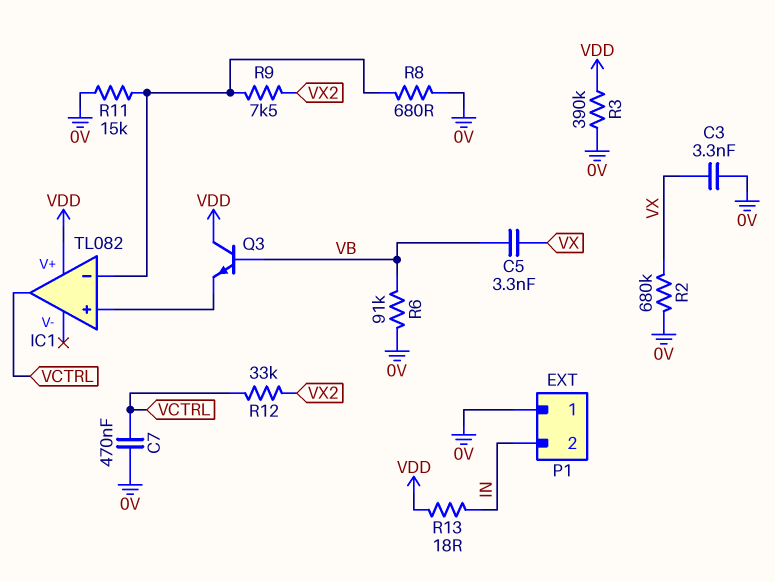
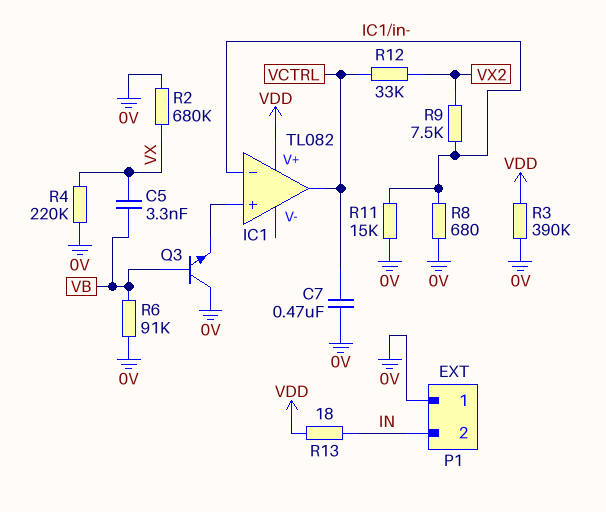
C3: 3.3nF (0V, VX) -> none
Q3: NPN (B VB, C VDD, E IC1/in+) -> NPN (B VB, C 0V, E IC1/in+)
R4: none -> 220k (0V, VX)

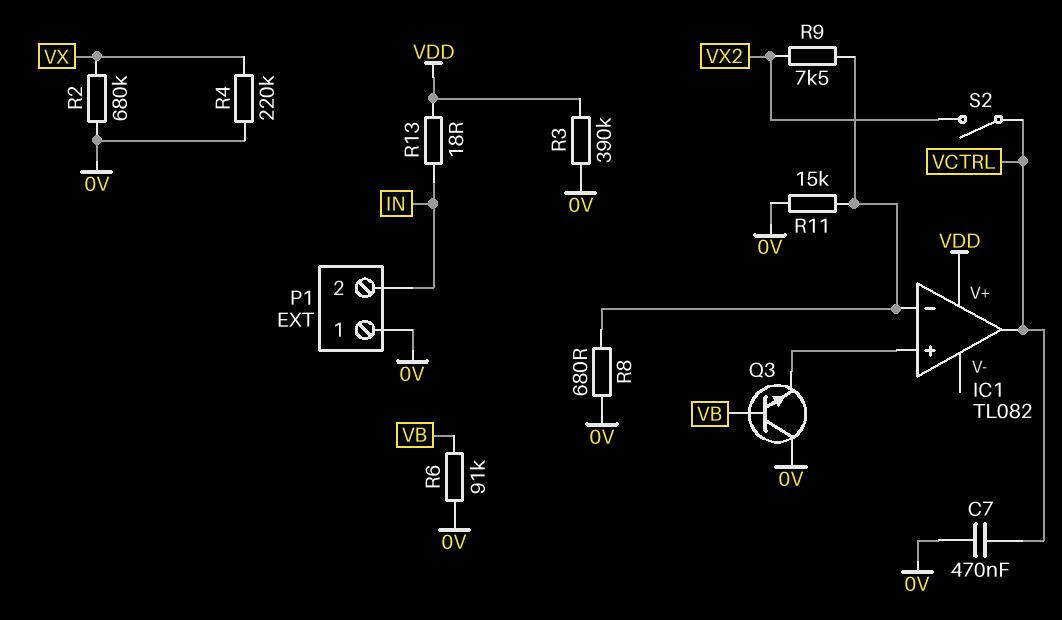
C5: 3.3nF (VB, VX) -> none
R12: 33k (VCTRL, VX2) -> none
S2: none -> switch (VCTRL, VX2)

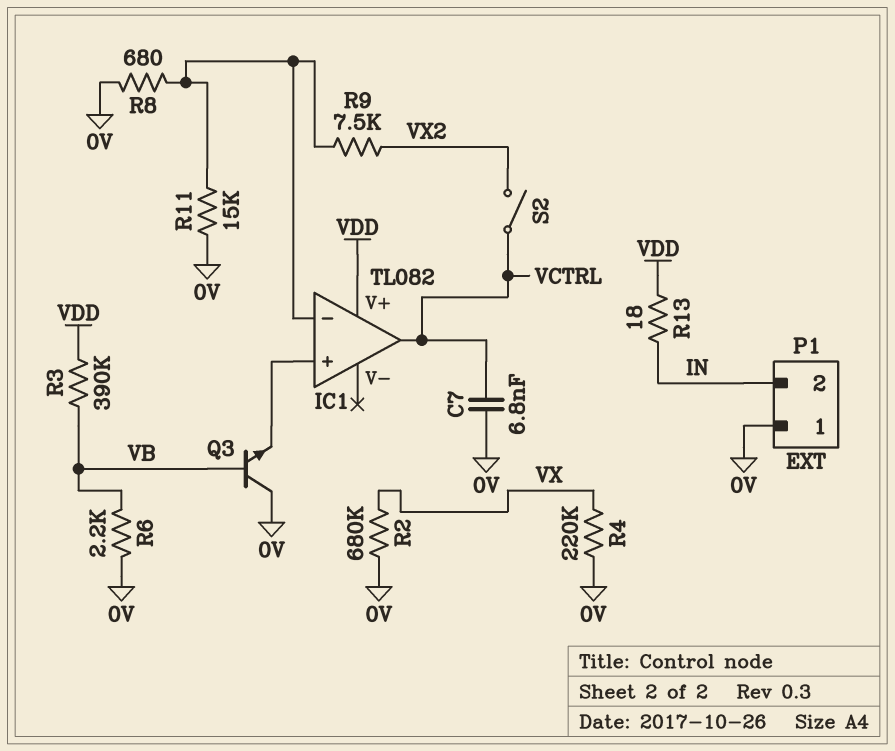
C7: 470nF (0V, VCTRL) -> 6.8nF (0V, VCTRL)
R3: 390k (0V, VDD) -> 390k (VB, VDD)
R6: 91k (0V, VB) -> 2.2k (0V, VB)

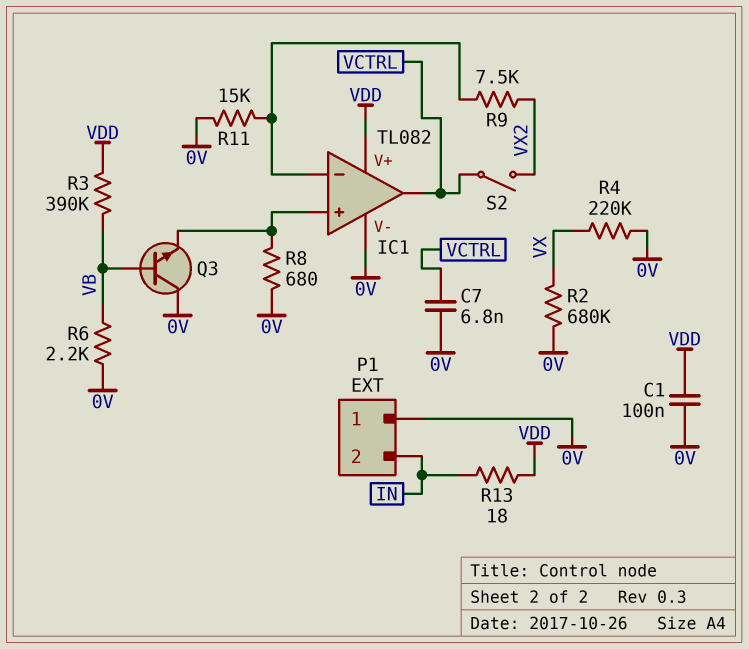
C1: none -> 100nF (0V, VDD)
IC1 pin V-: none -> 0V
R8: 680 (0V, IC1/in-) -> 680 (0V, IC1/in+)

